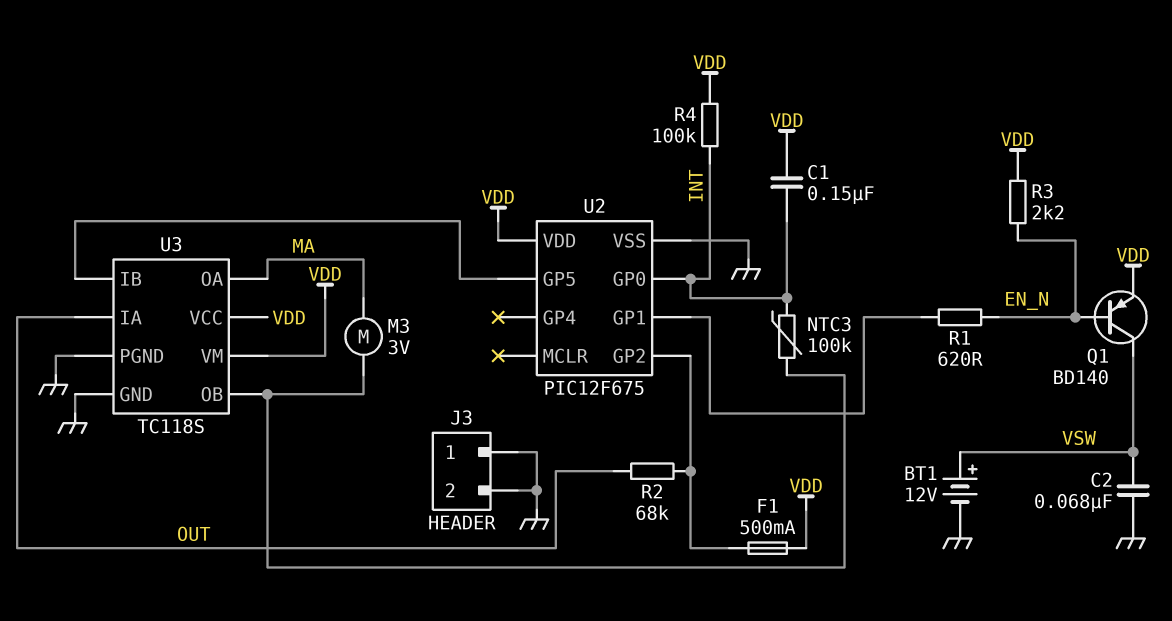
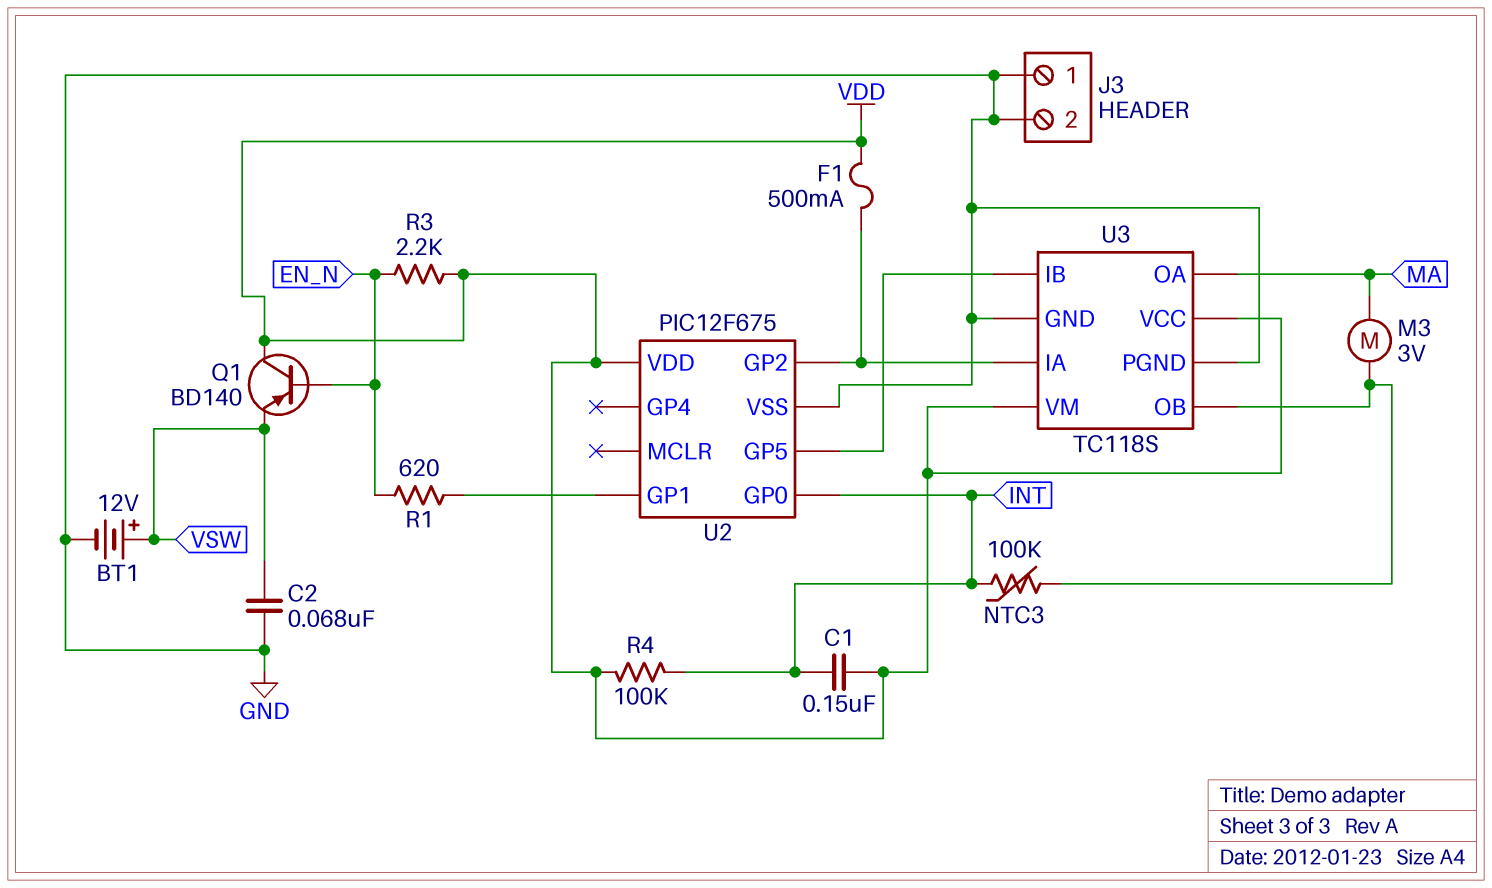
Q1: PNP BD140 (B EN_N, C VSW, E VDD) -> PNP BD140 (B EN_N, C VDD, E VSW)
R2: 68k (OUT, U2/GP2) -> none
U3 pin IA: OUT -> U2/GP2

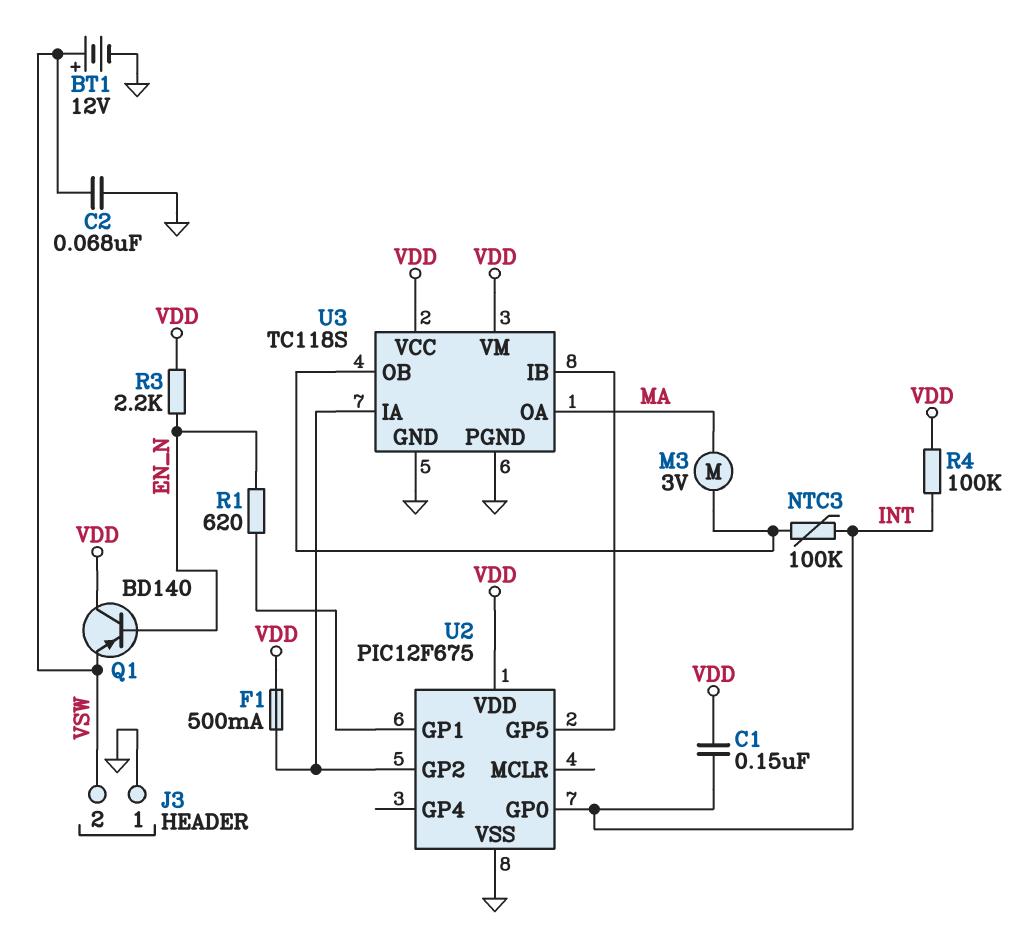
J3 pin 2: GND -> VSW

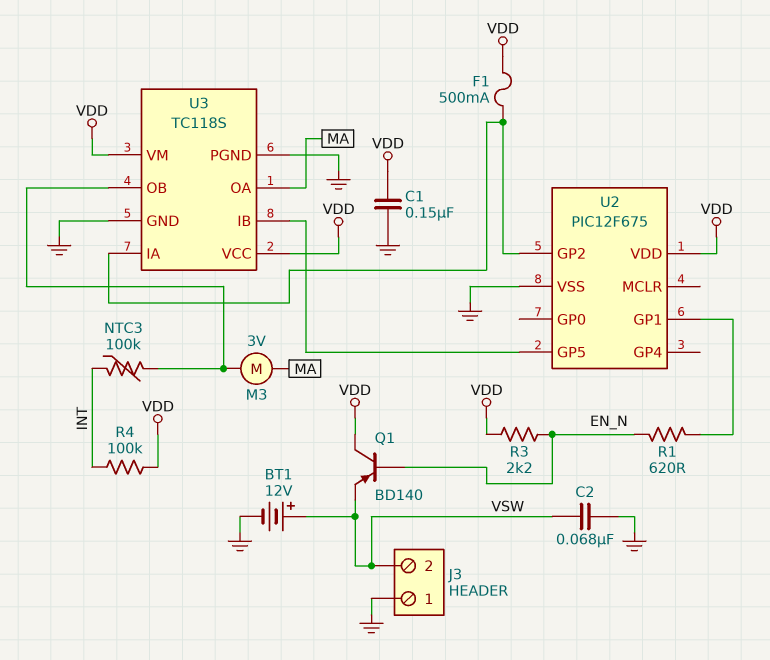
C1: 150nF (INT, VDD) -> 150nF (GND, VDD)
U2 pin GP0: INT -> none

